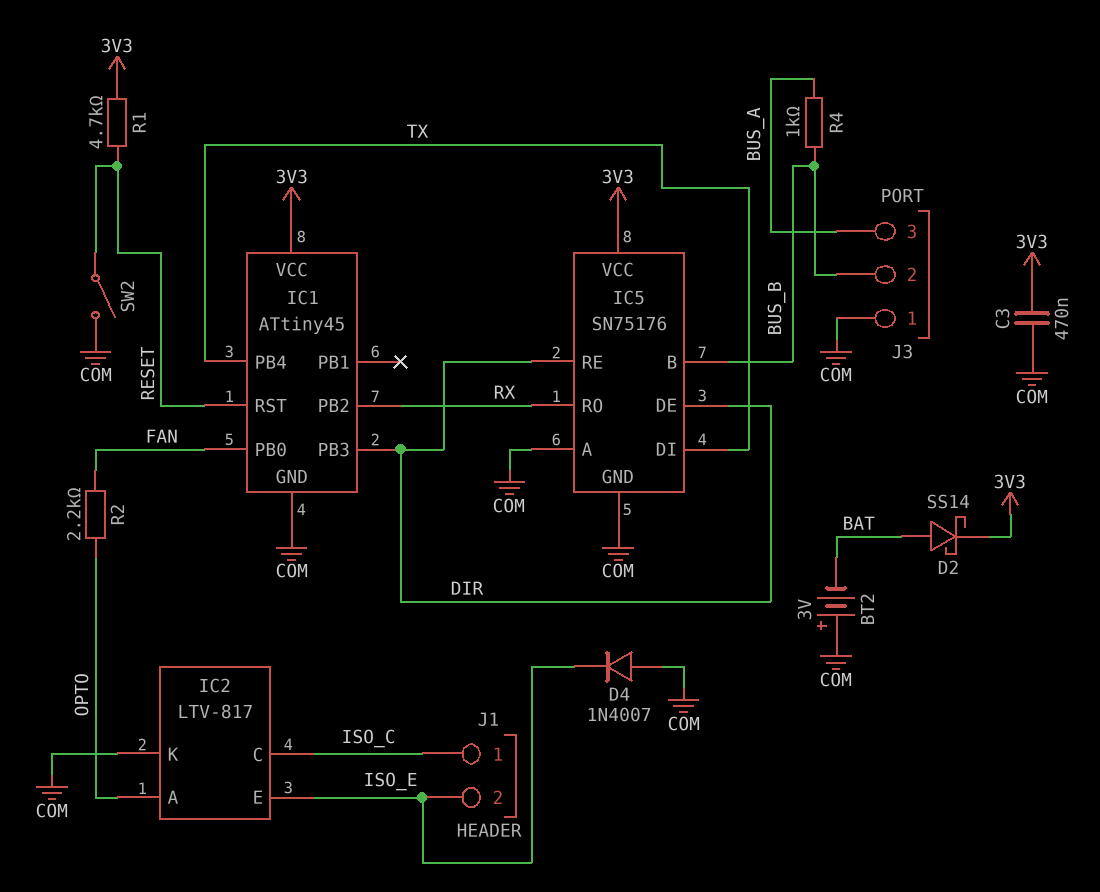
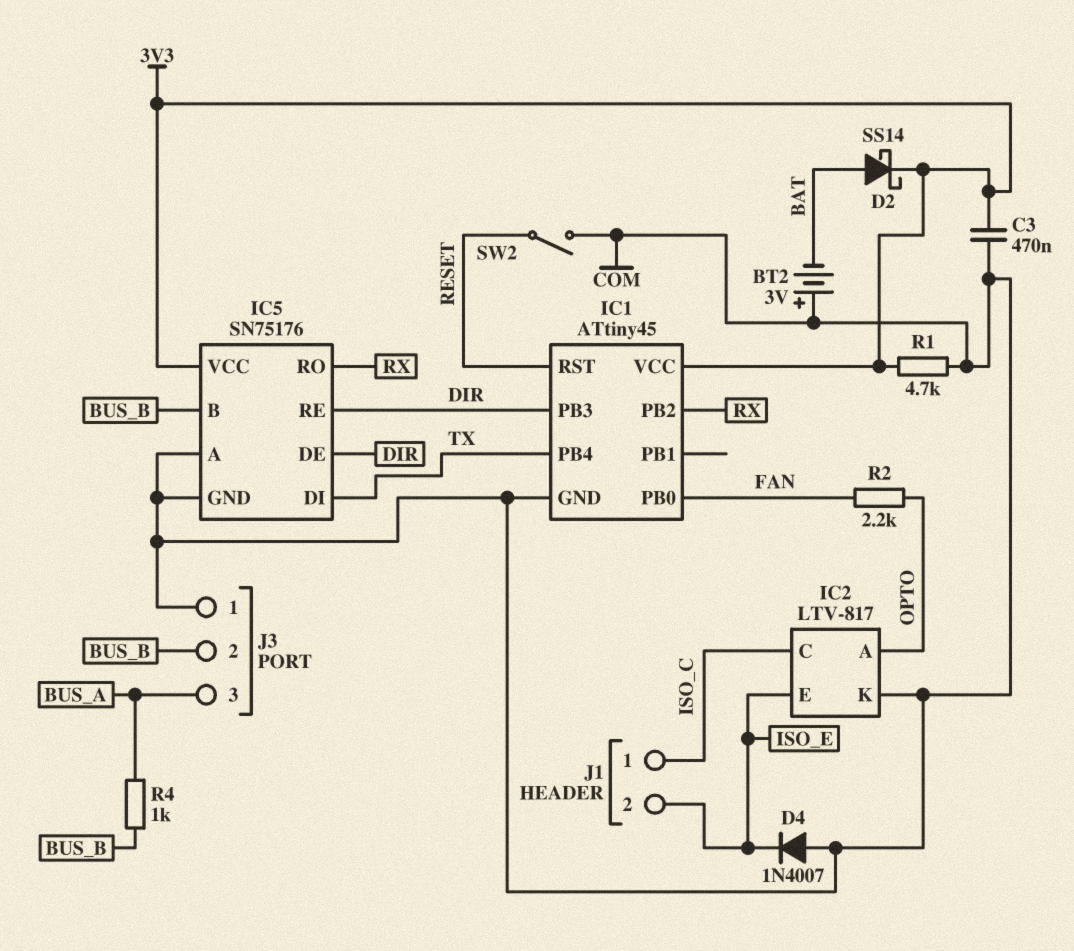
R1: 4.7k (3V3, RESET) -> 4.7k (3V3, COM)

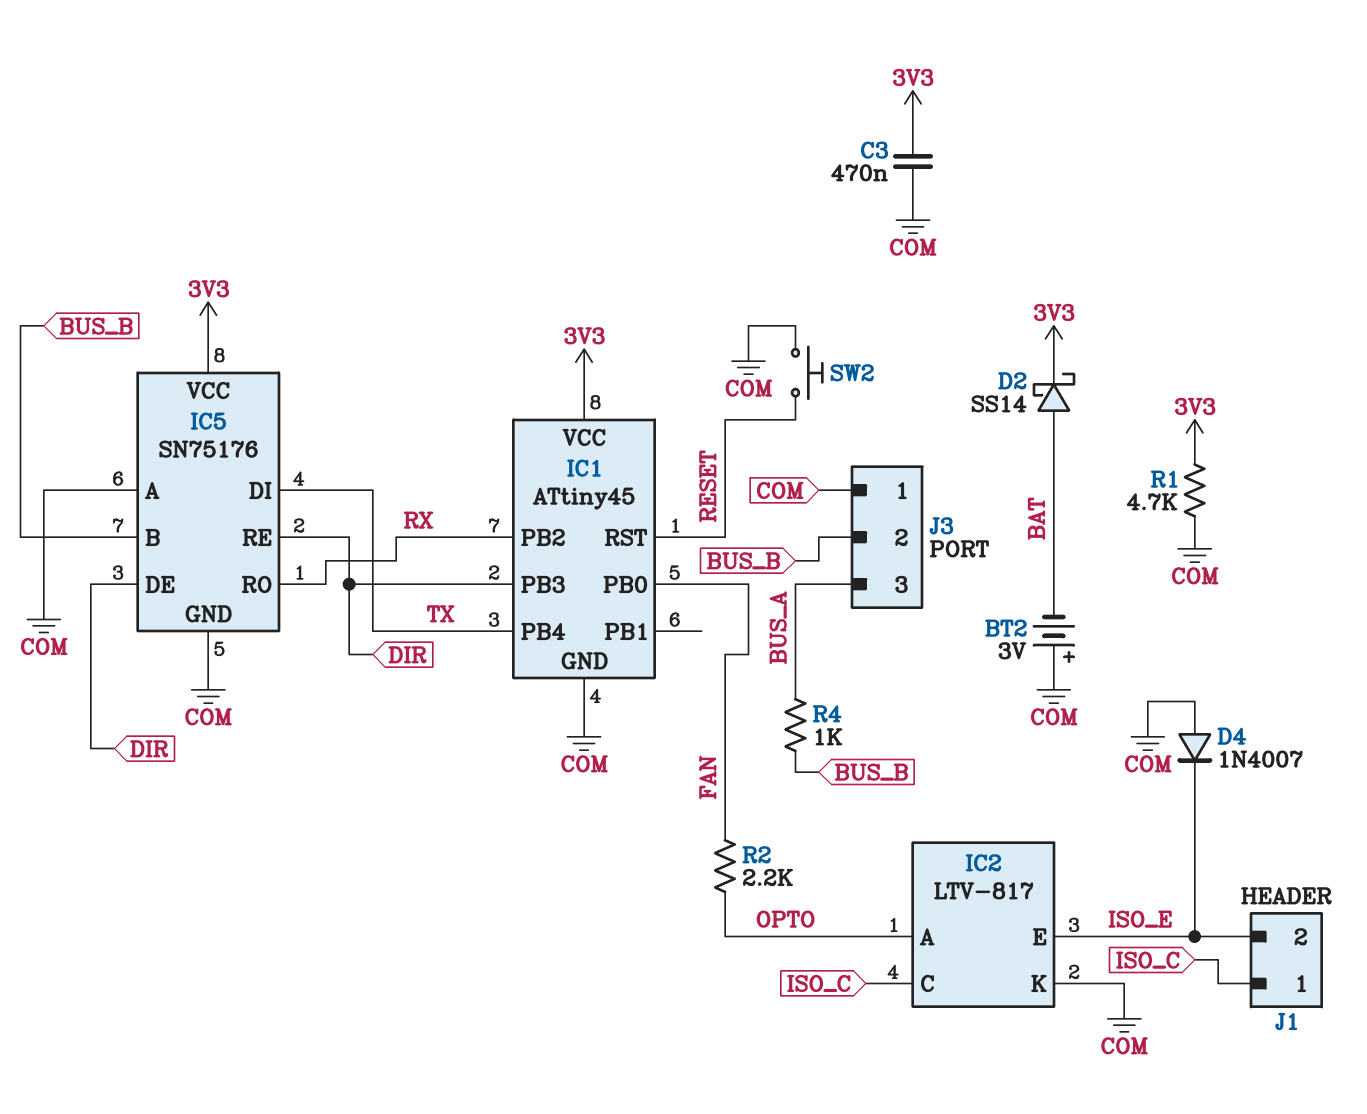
SW2: switch (COM, RESET) -> button (COM, RESET)

